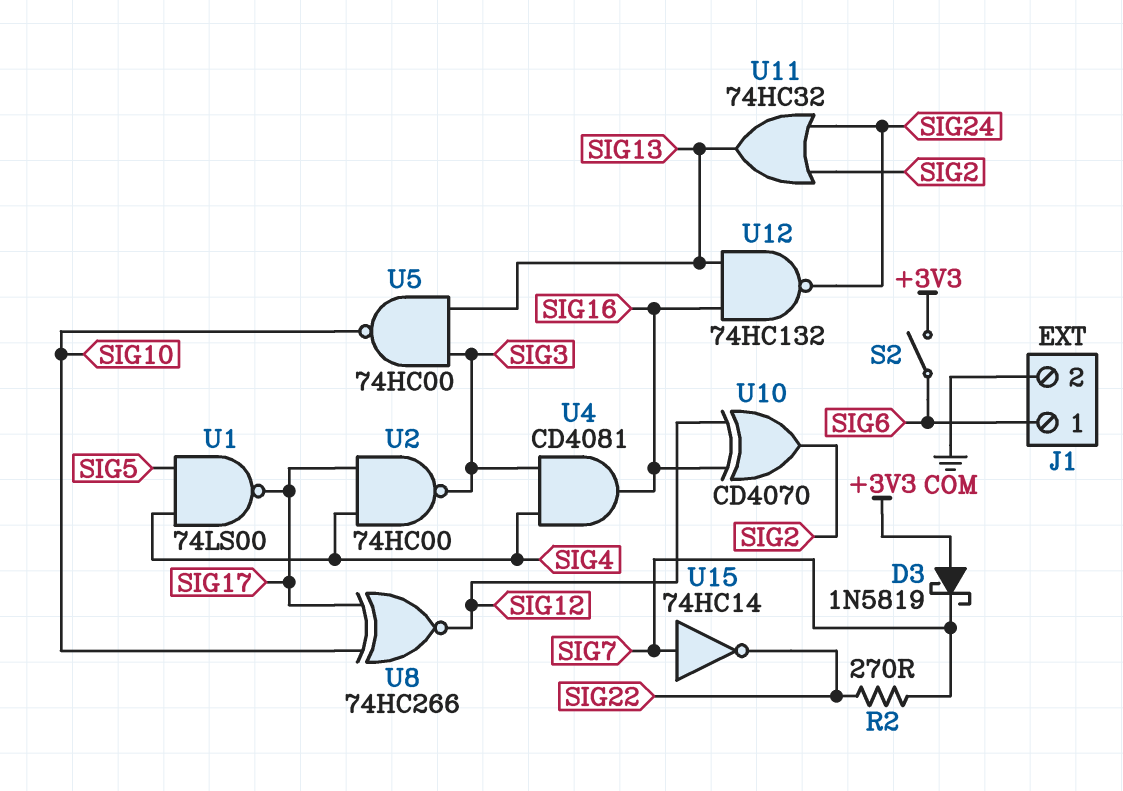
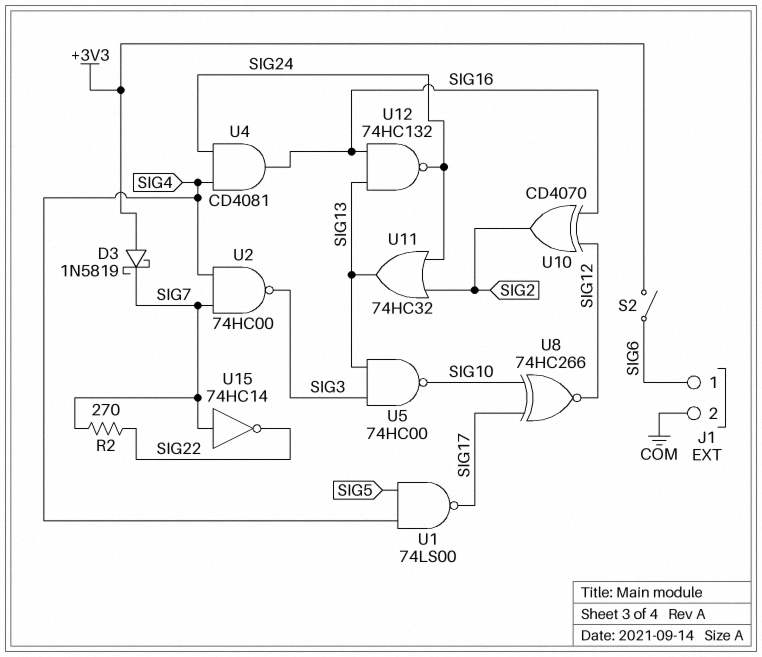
U2: NAND 74HC00 (in SIG4, in SIG17, out SIG3) -> NAND 74HC00 (in SIG4, in SIG7, out SIG3)
U4: AND CD4081 (in SIG3, in SIG4, out SIG16) -> AND CD4081 (in SIG4, in SIG24, out SIG16)

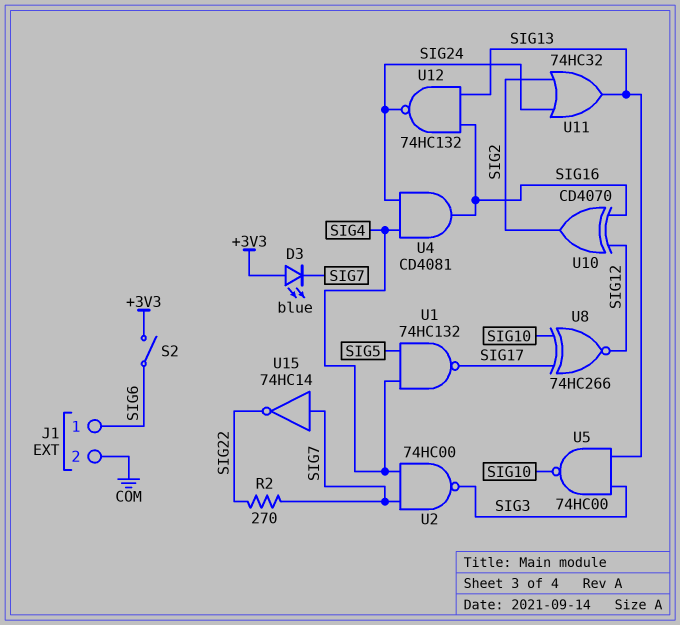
D3: schottky 1N5819 (A +3V3, K SIG7) -> LED blue (A +3V3, K SIG7)
U1: NAND 74LS00 (in SIG4, in SIG5, out SIG17) -> NAND 74HC132 (in SIG4, in SIG5, out SIG17)

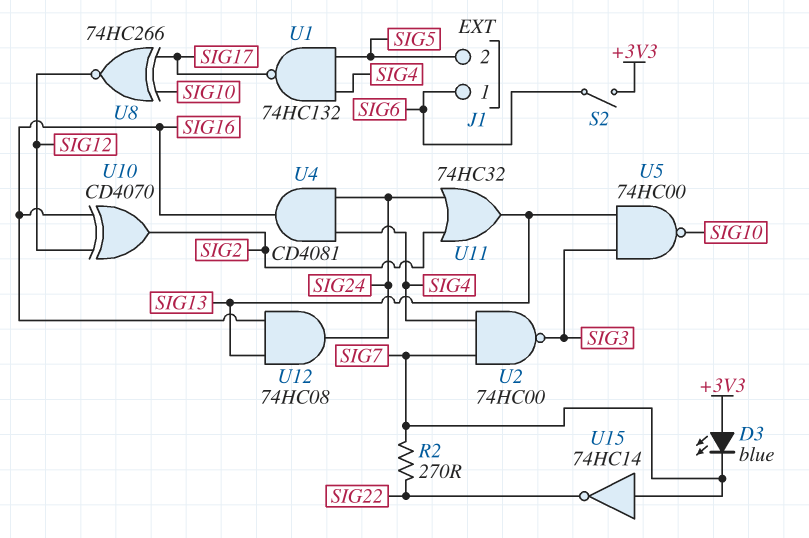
J1 pin 2: COM -> SIG5
U12: NAND 74HC132 (in SIG13, in SIG16, out SIG24) -> AND 74HC08 (in SIG13, in SIG16, out SIG24)

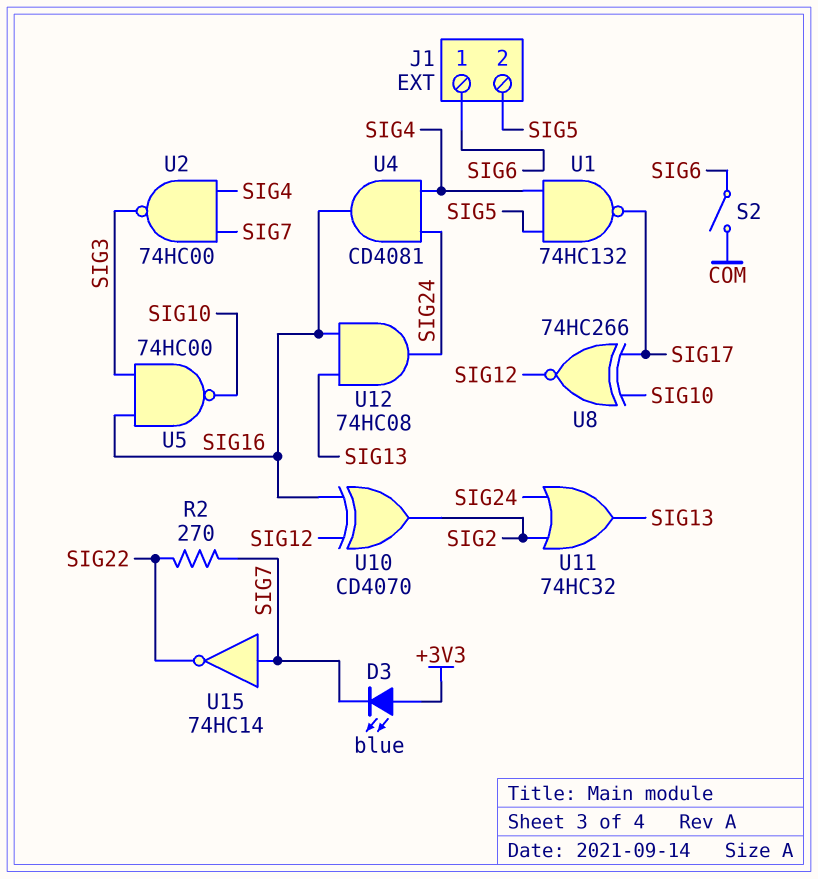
S2: switch (+3V3, SIG6) -> switch (COM, SIG6)
U5: NAND 74HC00 (in SIG3, in SIG13, out SIG10) -> NAND 74HC00 (in SIG3, in SIG16, out SIG10)

